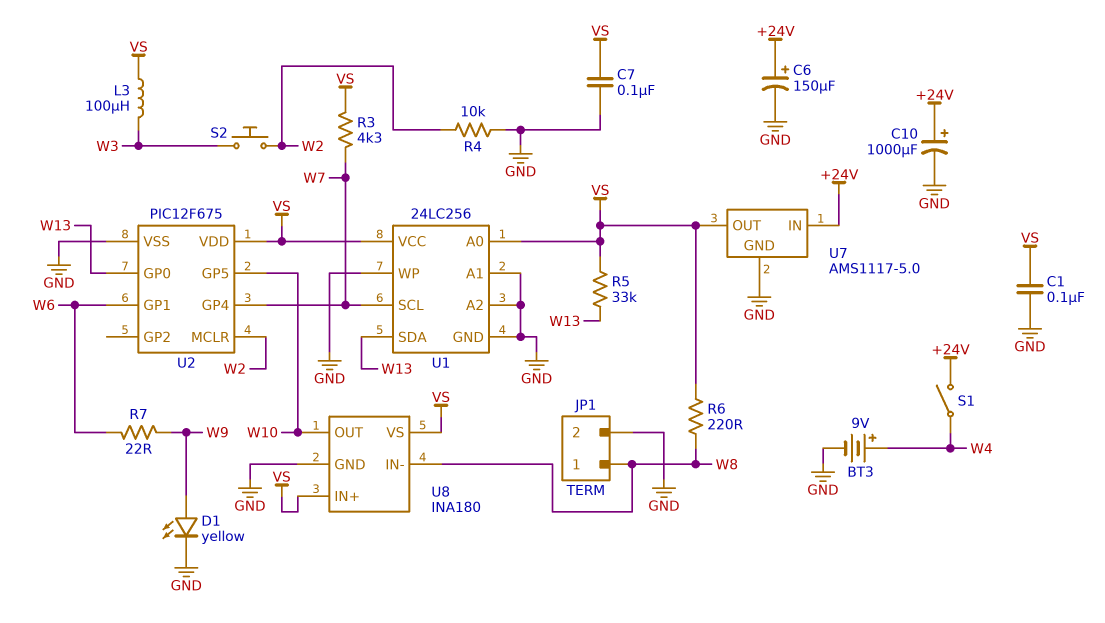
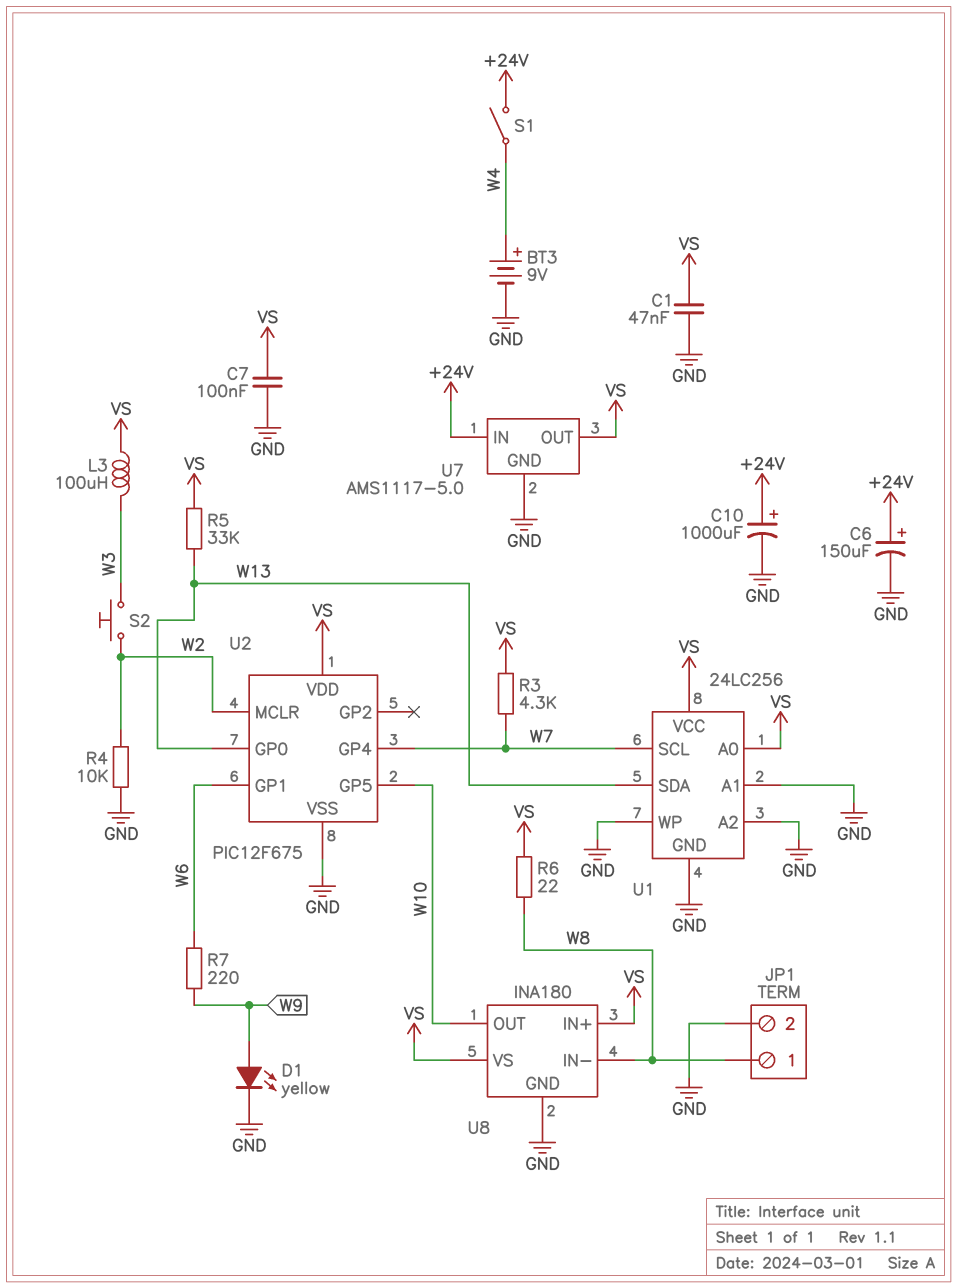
C1: 100nF (GND, VS) -> 47nF (GND, VS)
R6: 220 (VS, W8) -> 22 (VS, W8)
R7: 22 (W6, W9) -> 220 (W6, W9)

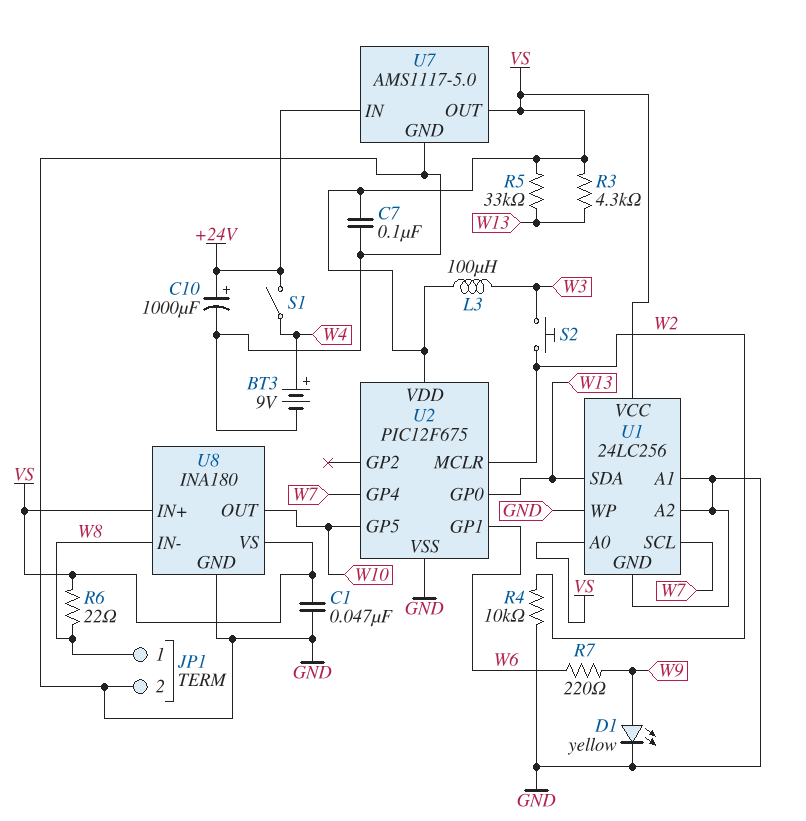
C6: 150uF (plus +24V, minus GND) -> none
R3: 4.3k (VS, W7) -> 4.3k (VS, W13)

